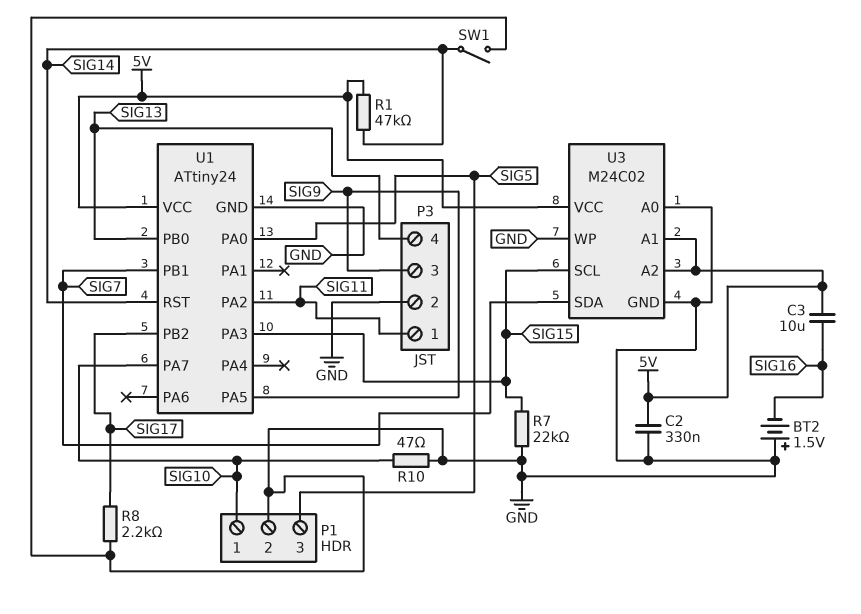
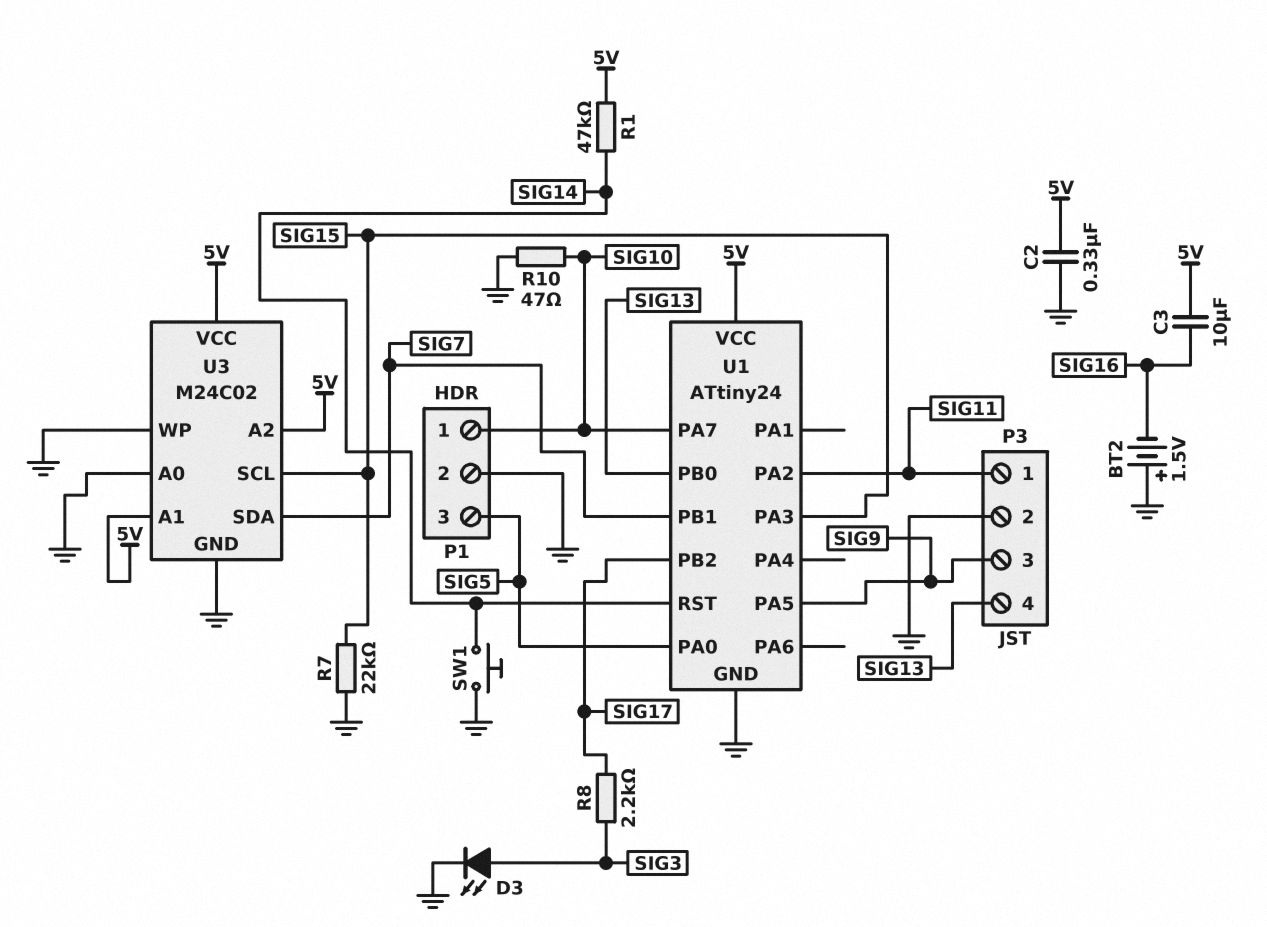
D3: none -> LED (A SIG3, K GND)
R8: 2.2k (GND, SIG17) -> 2.2k (SIG3, SIG17)
SW1: switch (GND, SIG14) -> button (GND, SIG14)

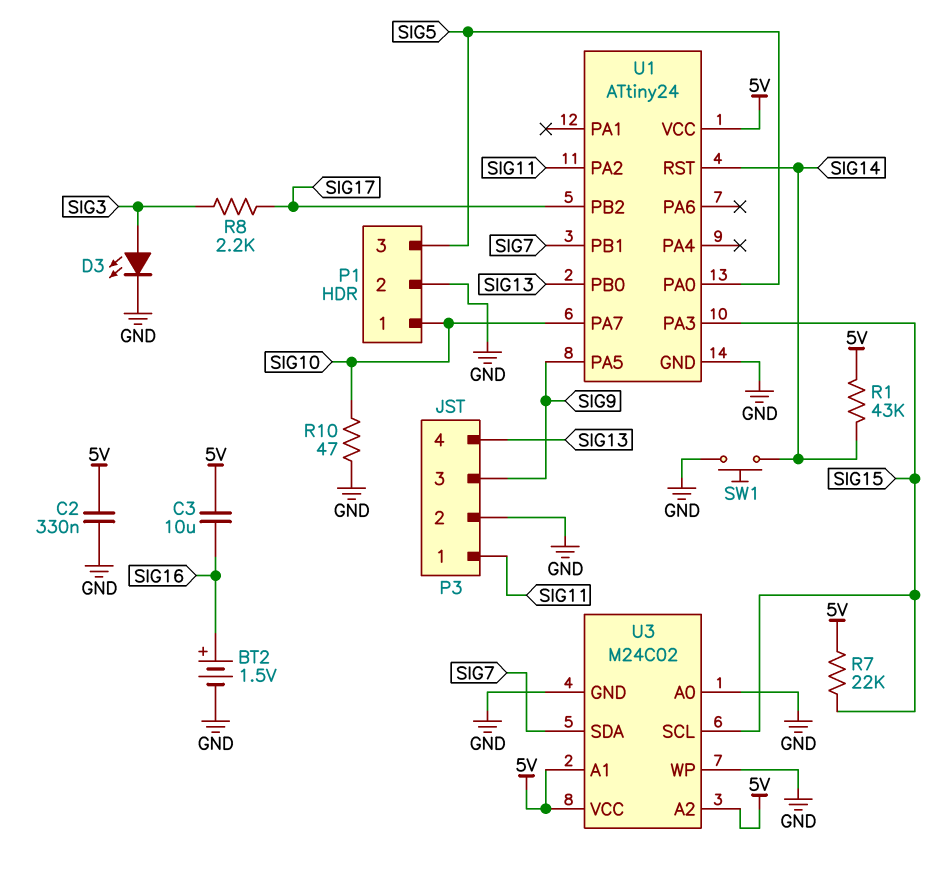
BT2: 1.5V (plus GND, minus SIG16) -> 1.5V (plus SIG16, minus GND)
R1: 47k (5V, SIG14) -> 43k (5V, SIG14)
R7: 22k (GND, SIG15) -> 22k (5V, SIG15)

